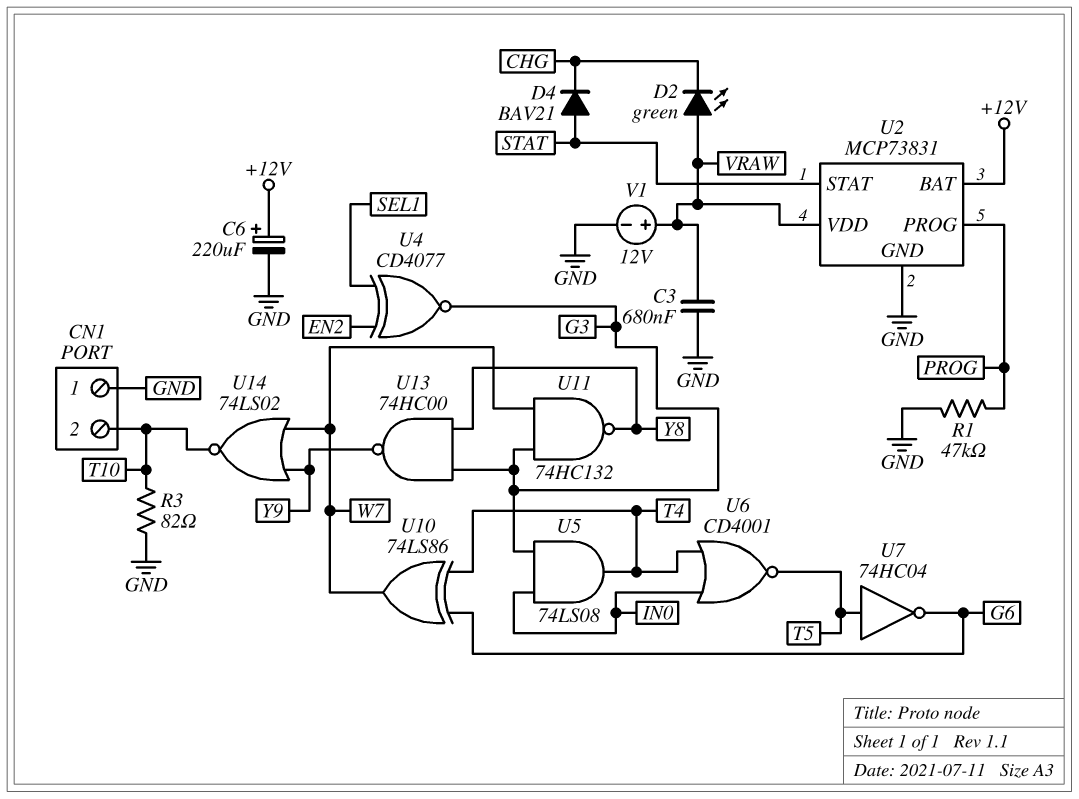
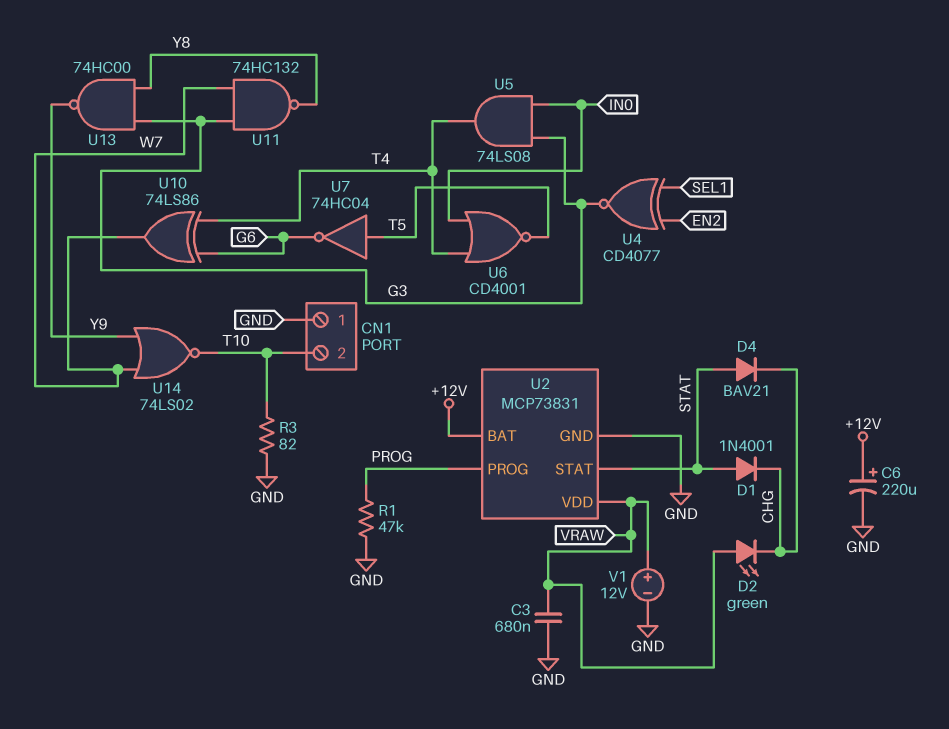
D1: none -> diode 1N4001 (A STAT, K CHG)

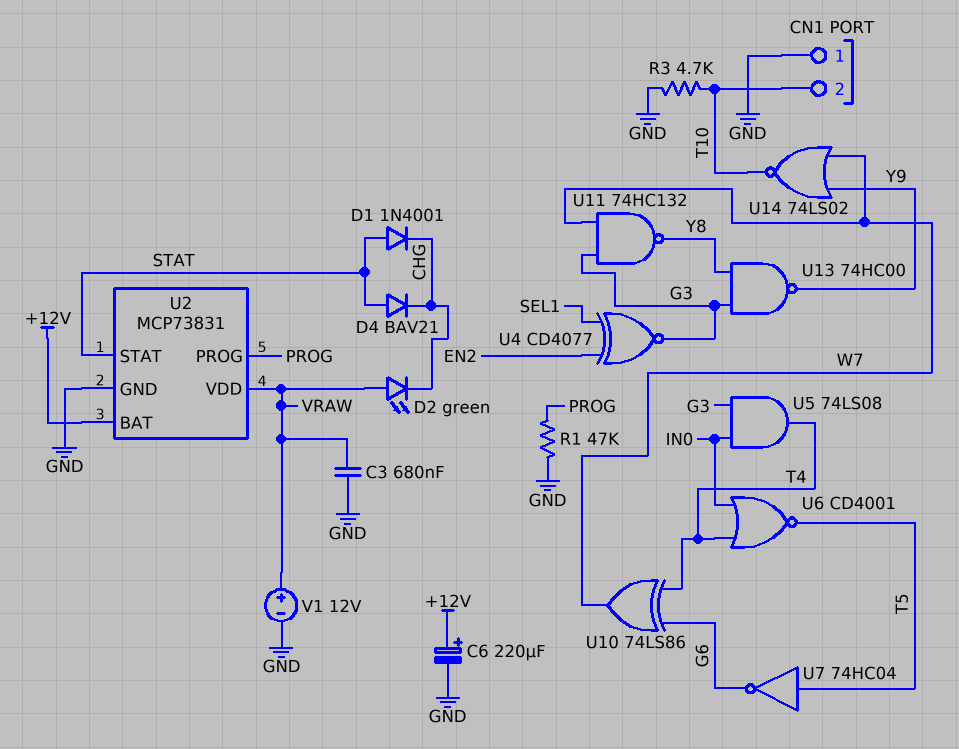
R3: 82 (GND, T10) -> 4.7k (GND, T10)

